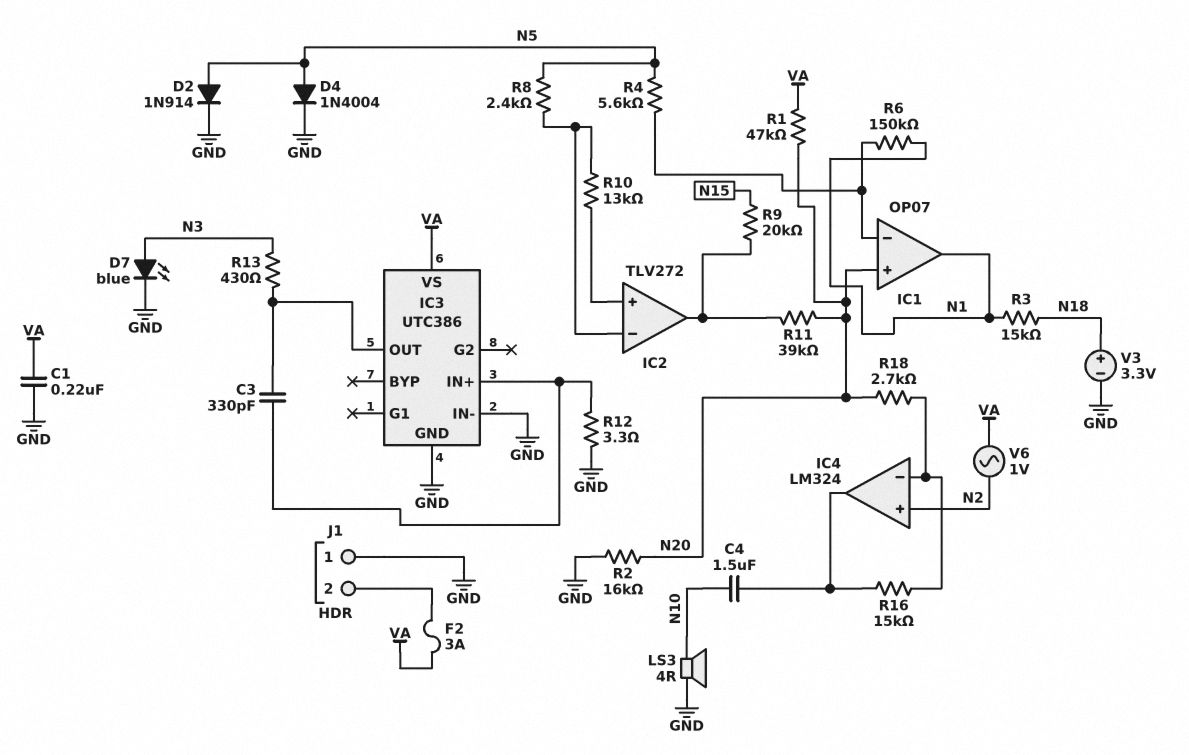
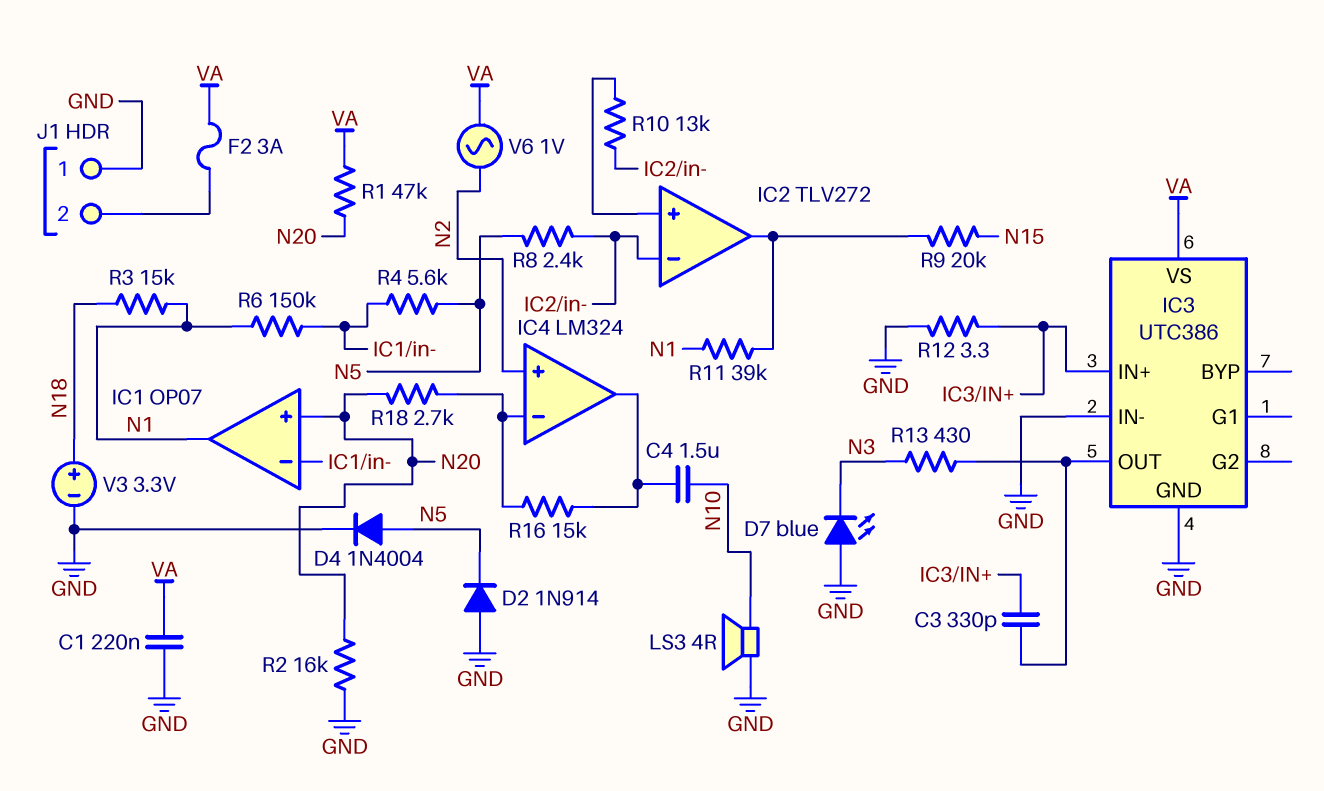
D2: diode 1N914 (A N5, K GND) -> diode 1N914 (A GND, K N5)
D7: LED blue (A N3, K GND) -> LED blue (A GND, K N3)
R11: 39k (IC2/out, N20) -> 39k (IC2/out, N1)

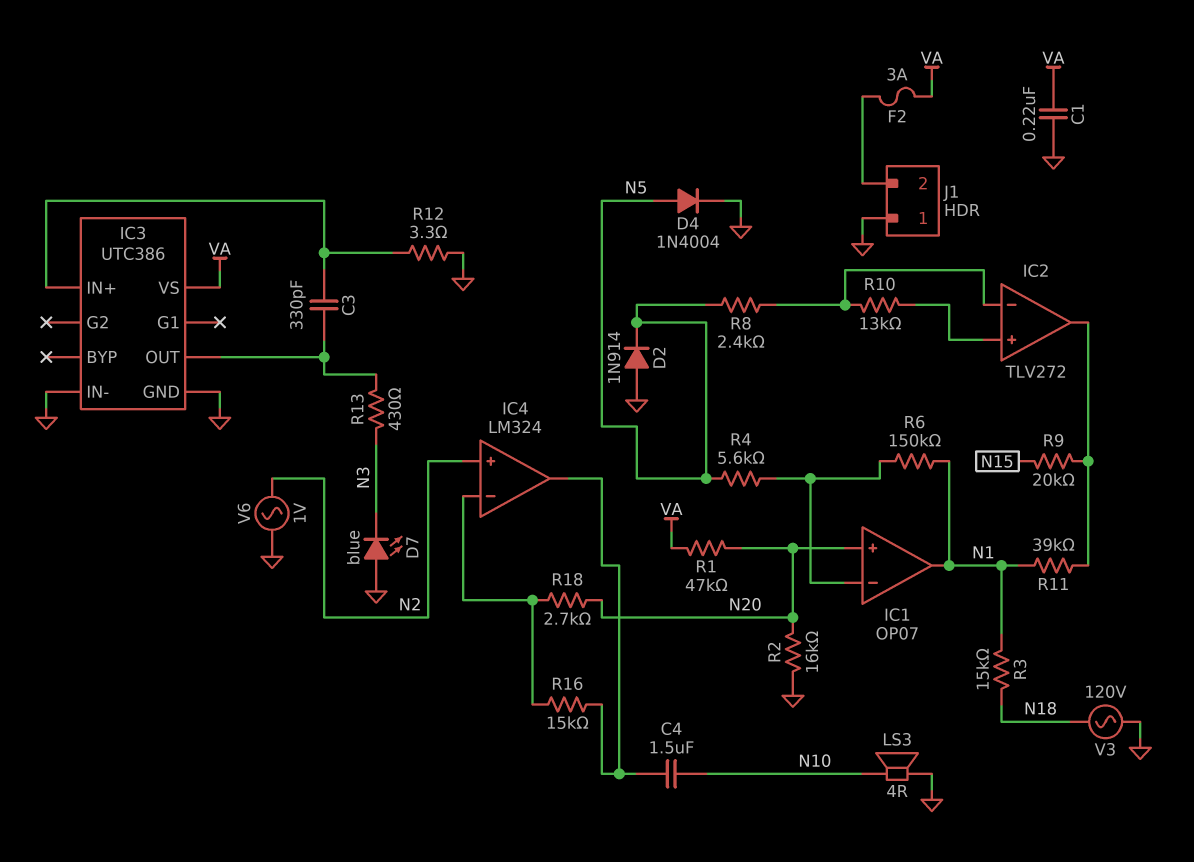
V3: 3.3V (plus N18, minus GND) -> AC 120V (GND, N18)
V6: AC 1V (N2, VA) -> AC 1V (GND, N2)

